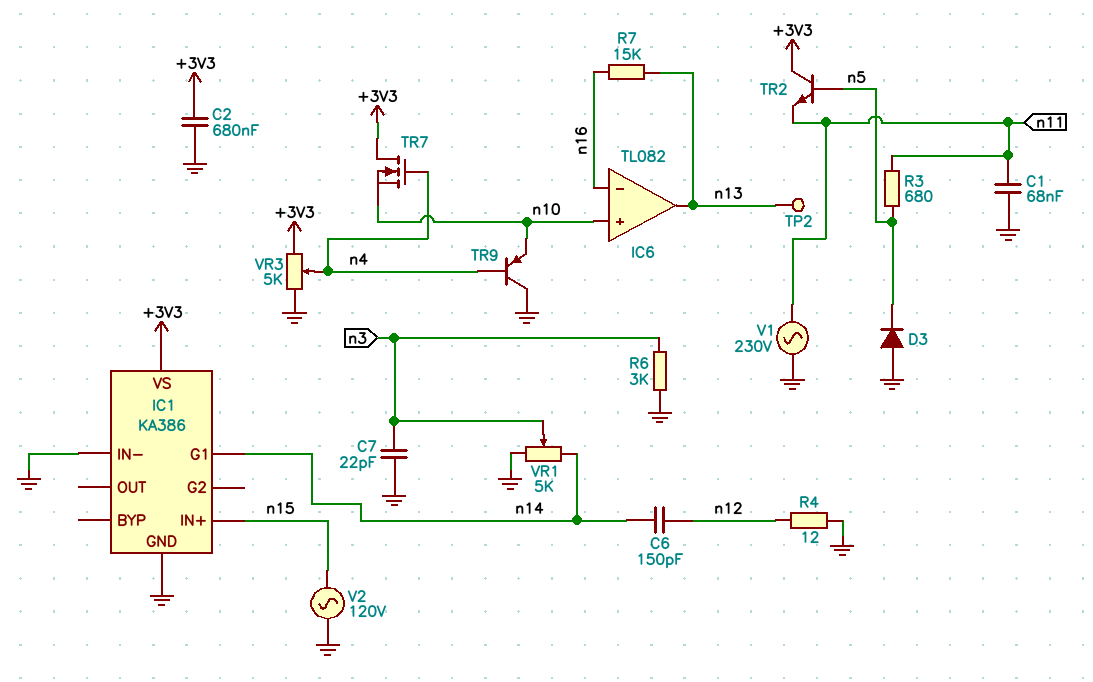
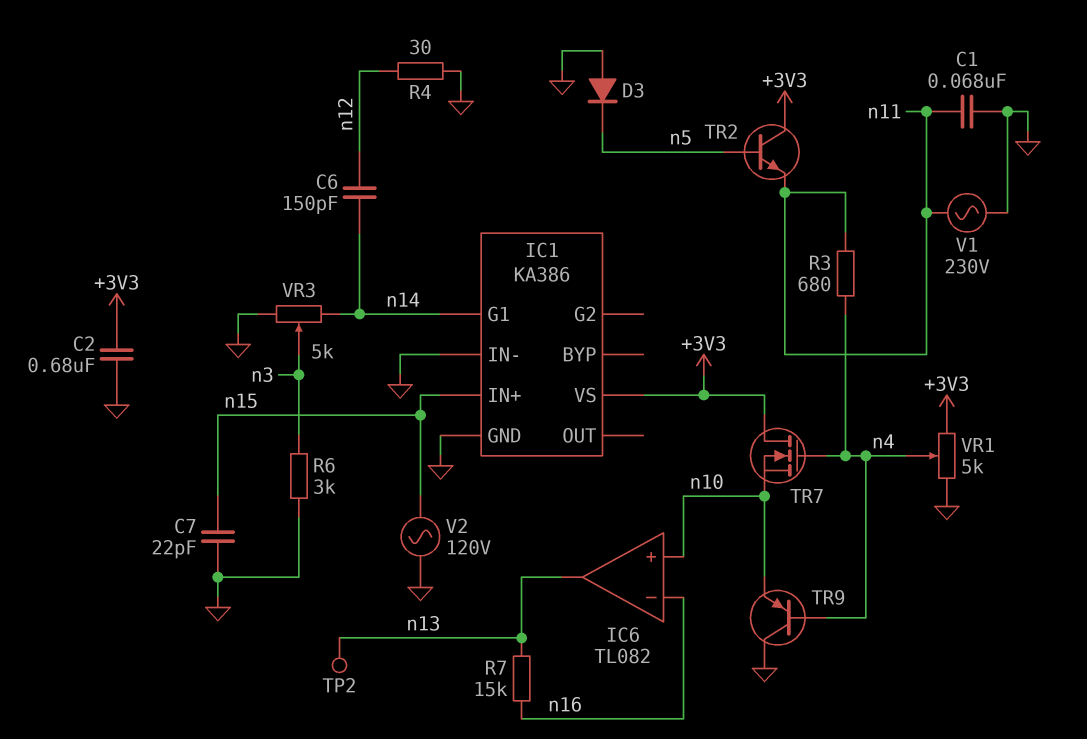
C7: 22pF (GND, n3) -> 22pF (GND, n15)
R3: 680 (n5, n11) -> 680 (n4, n11)
R4: 12 (GND, n12) -> 30 (GND, n12)
VR1: 5k (GND, n14, wiper n3) -> 5k (+3V3, GND, wiper n4)
VR3: 5k (+3V3, GND, wiper n4) -> 5k (GND, n14, wiper n3)

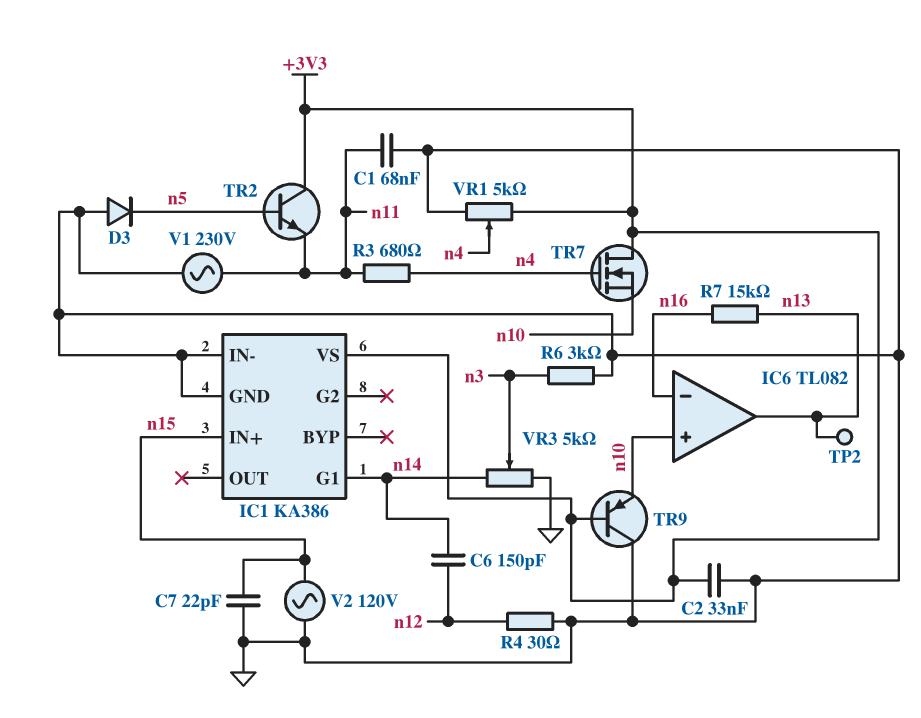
C2: 680nF (+3V3, GND) -> 33nF (+3V3, GND)
TR9: PNP (B n4, C GND, E n10) -> PNP (B +3V3, C GND, E n10)

